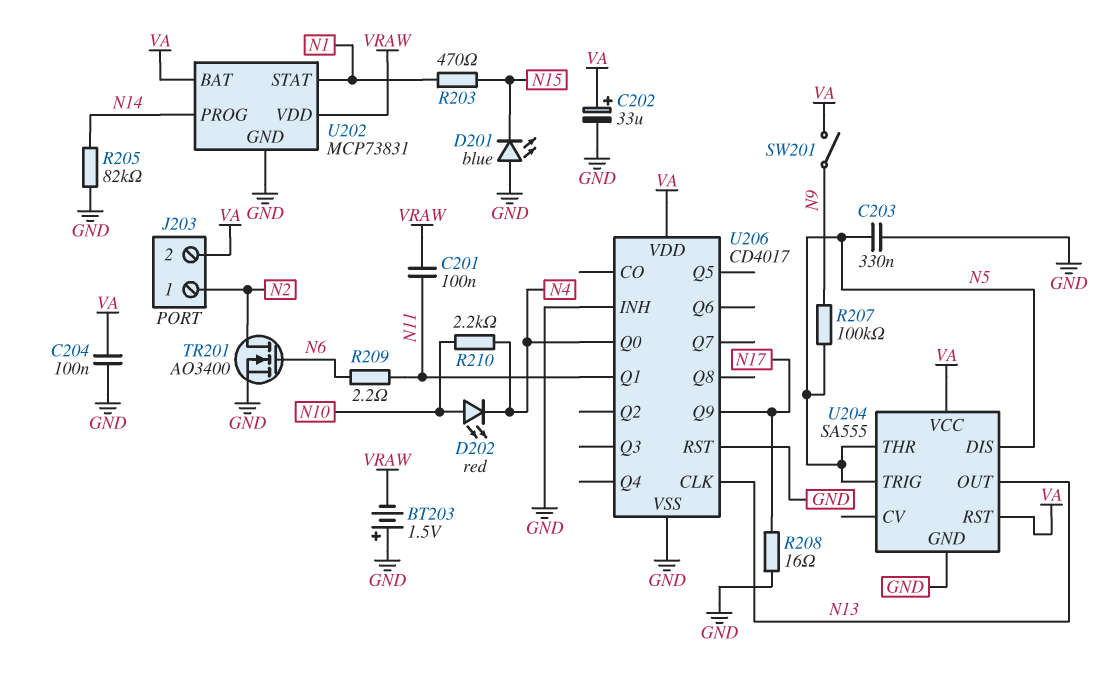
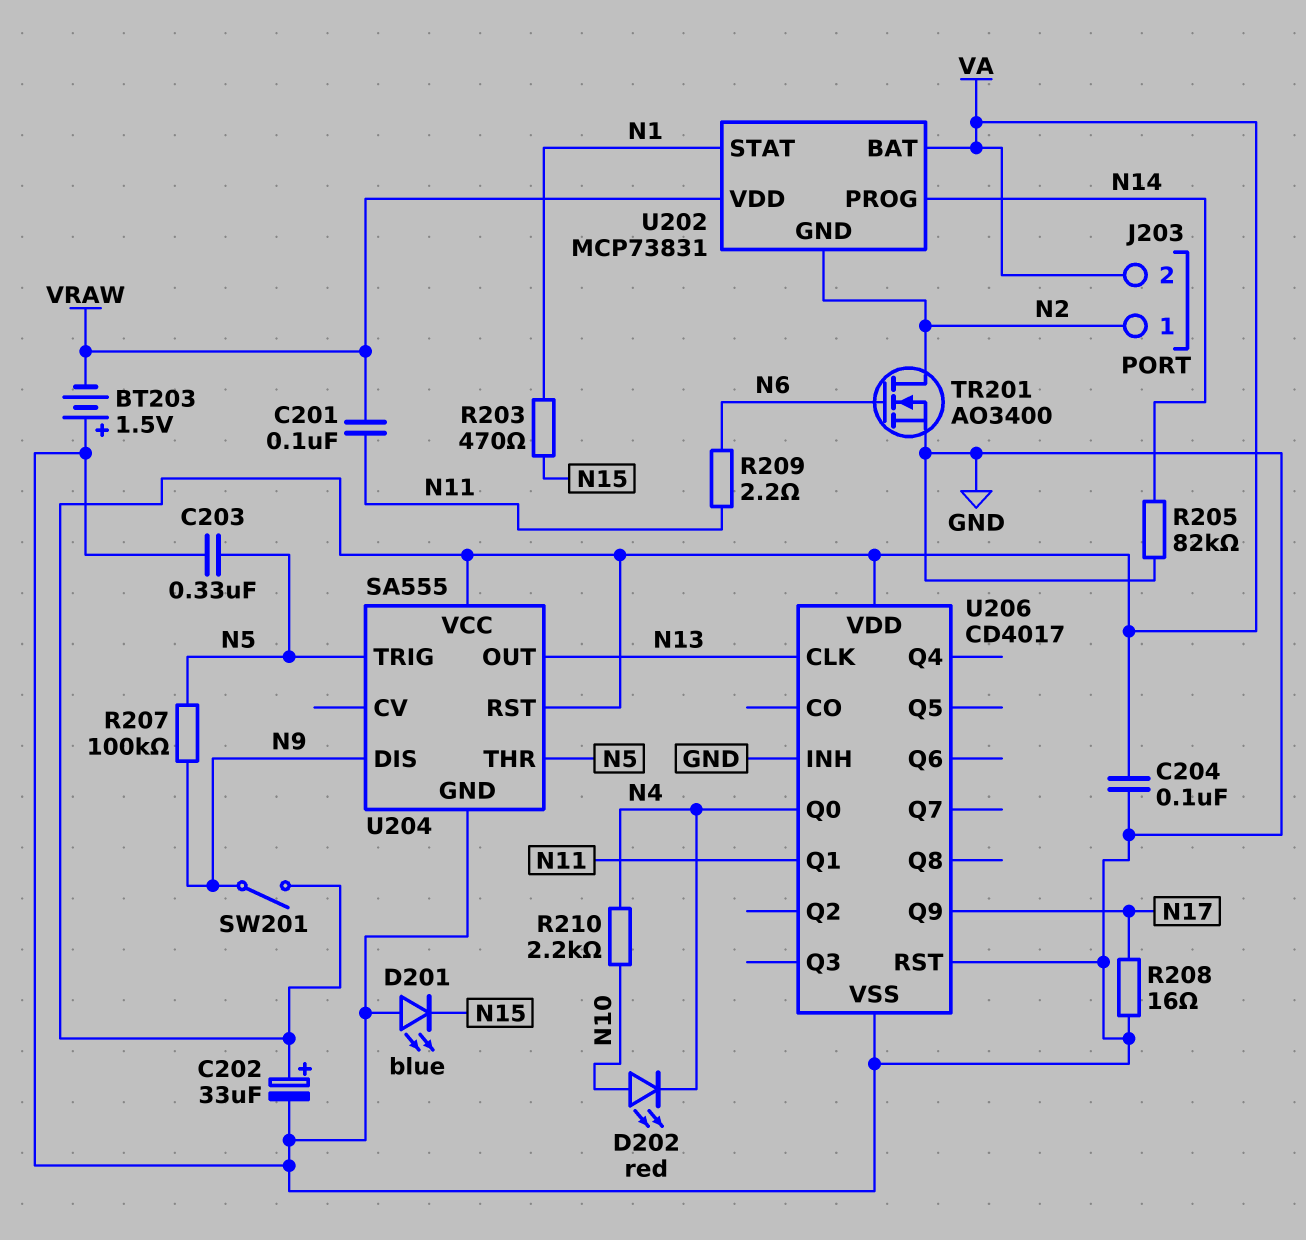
U202 pin GND: GND -> N2
U204 pin DIS: N5 -> N9

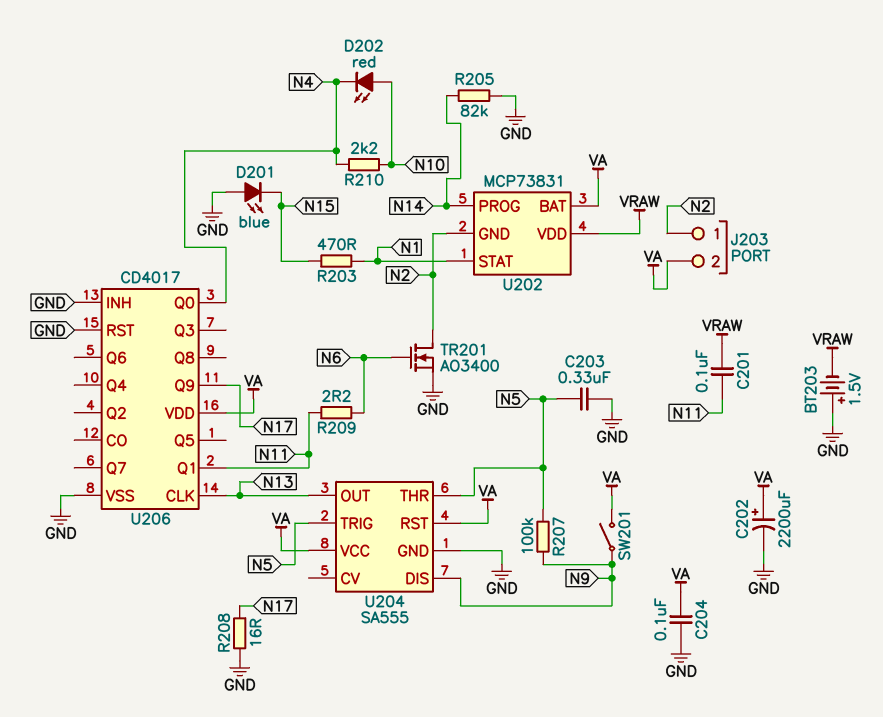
C202: 33uF (plus VA, minus GND) -> 2200uF (plus VA, minus GND)

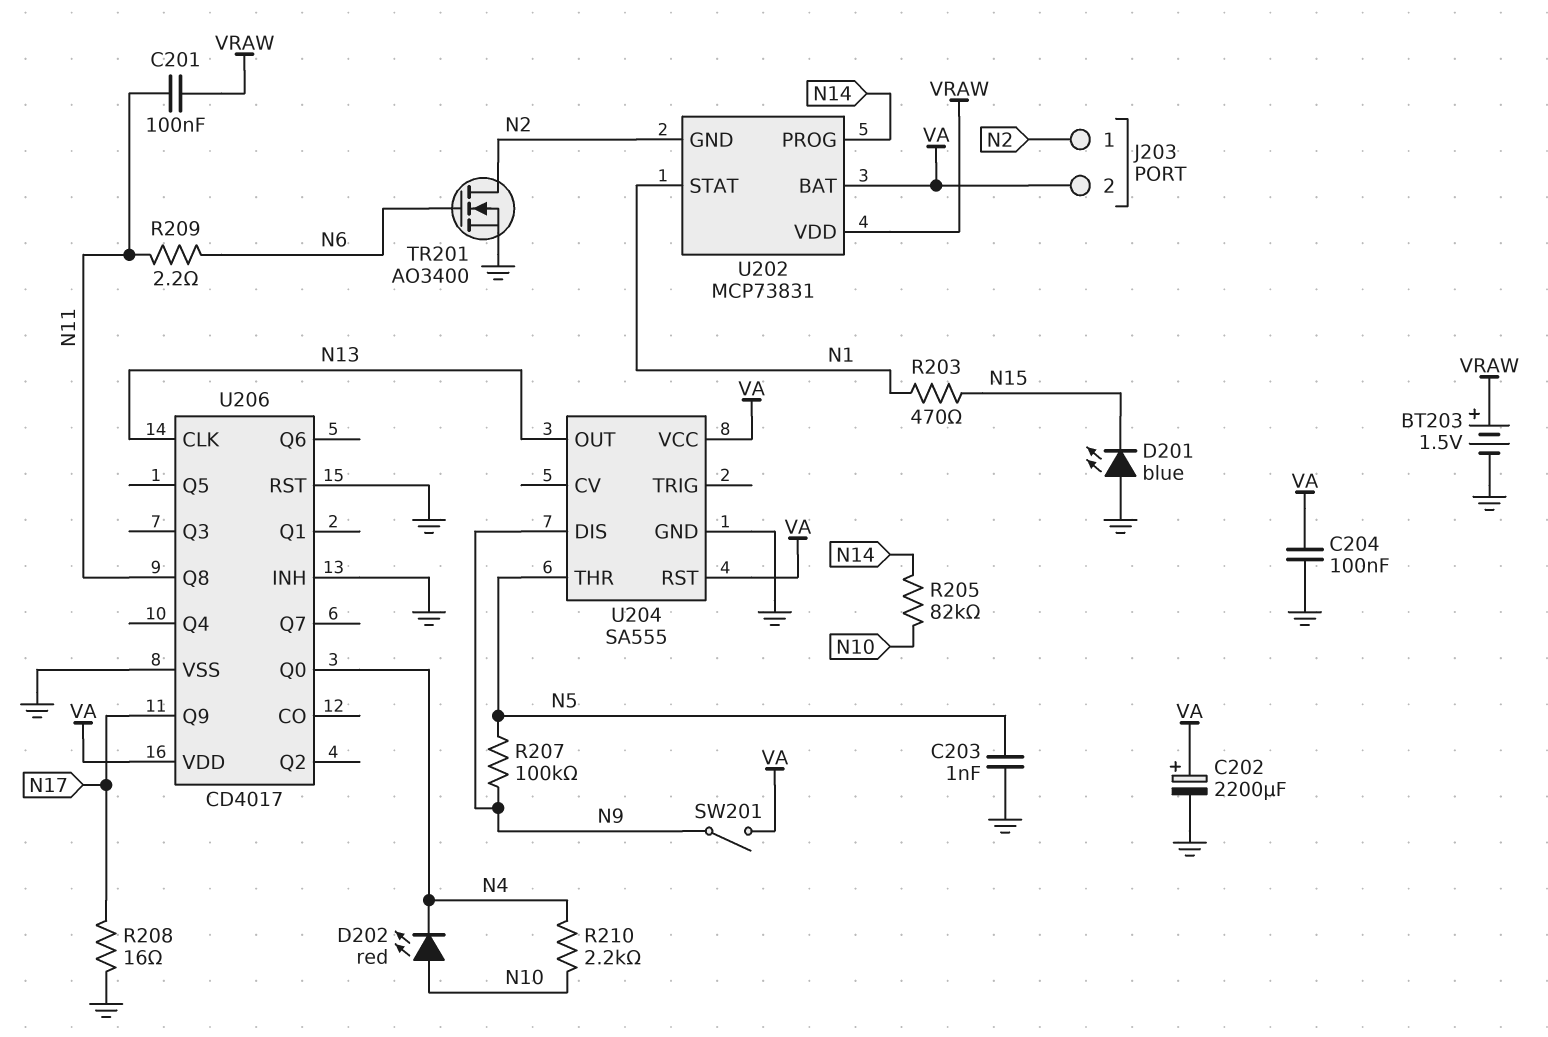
BT203: 1.5V (plus GND, minus VRAW) -> 1.5V (plus VRAW, minus GND)
C203: 330nF (GND, N5) -> 1nF (GND, N5)
R205: 82k (GND, N14) -> 82k (N10, N14)
U204 pin TRIG: N5 -> none
U206 pin Q1: N11 -> none
U206 pin Q8: none -> N11

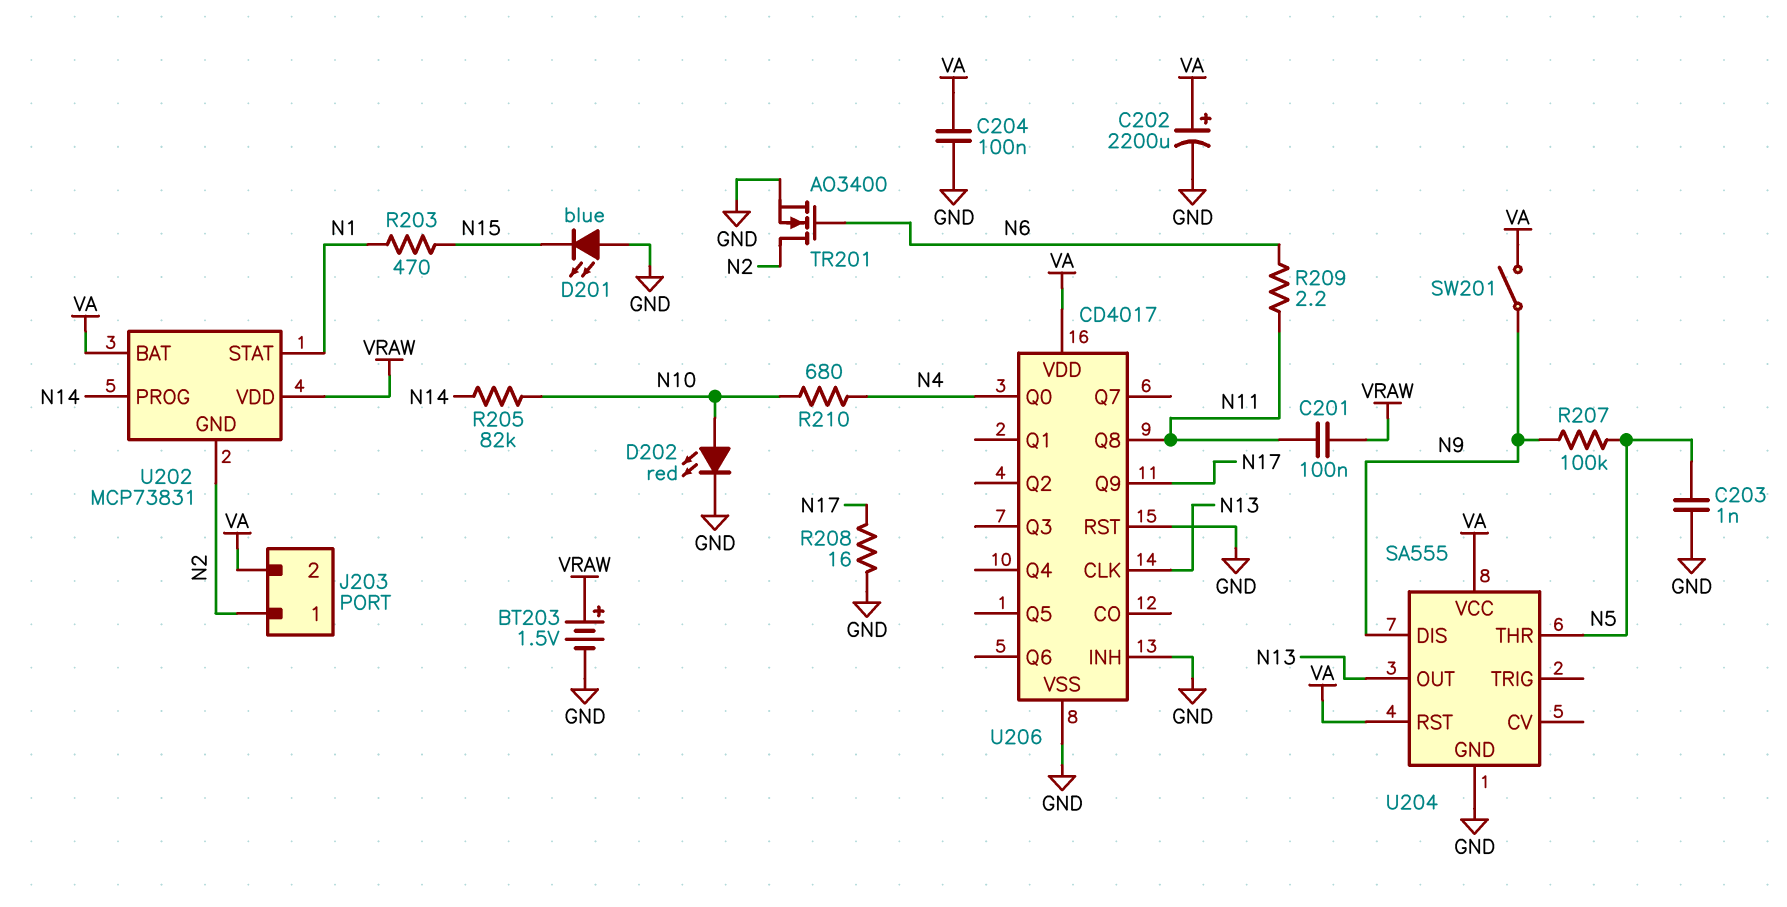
D202: LED red (A N10, K N4) -> LED red (A N10, K GND)
R210: 2.2k (N4, N10) -> 680 (N4, N10)

